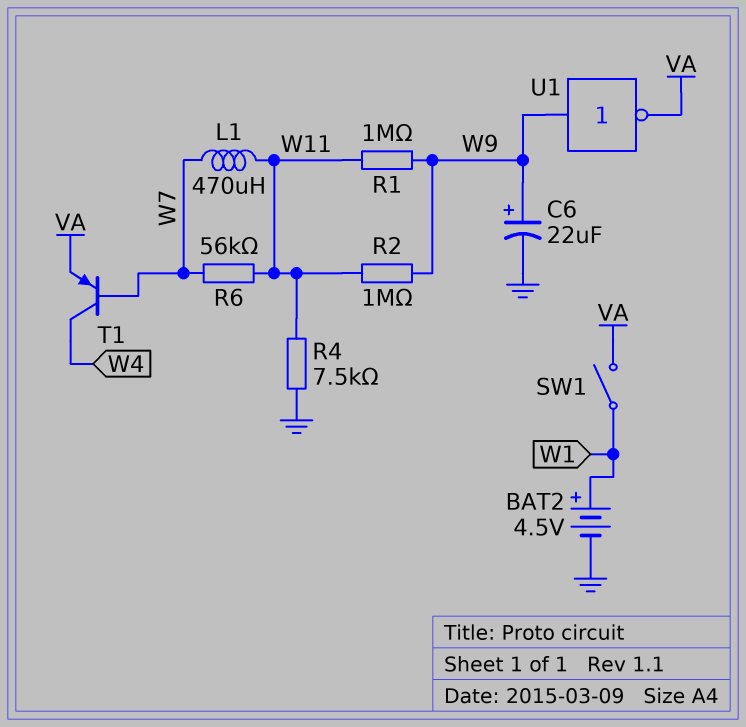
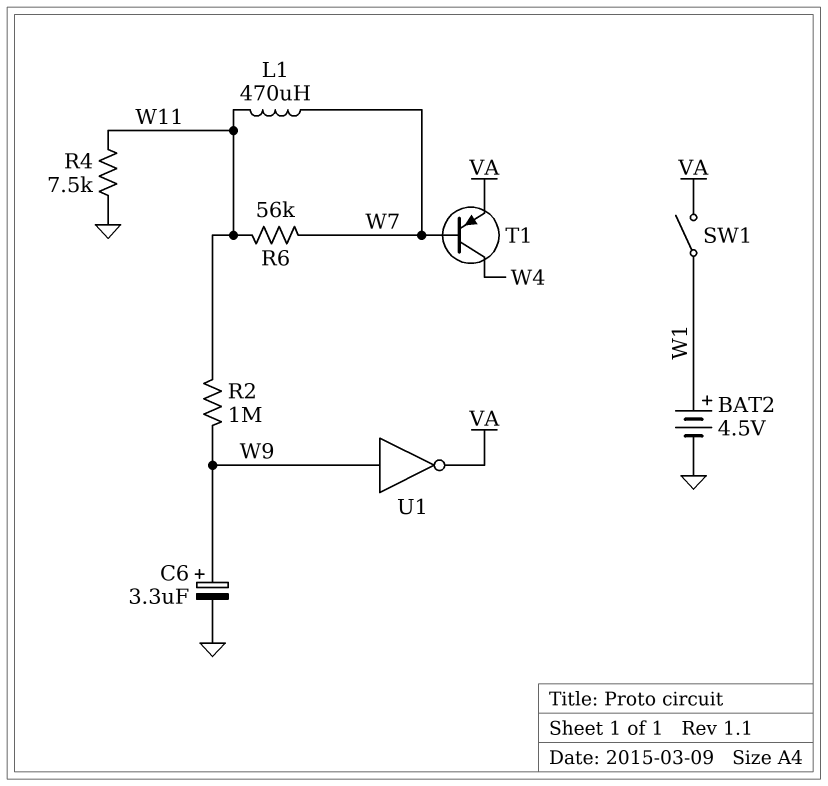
C6: 22uF (plus W9, minus GND) -> 3.3uF (plus W9, minus GND)
R1: 1M (W9, W11) -> none

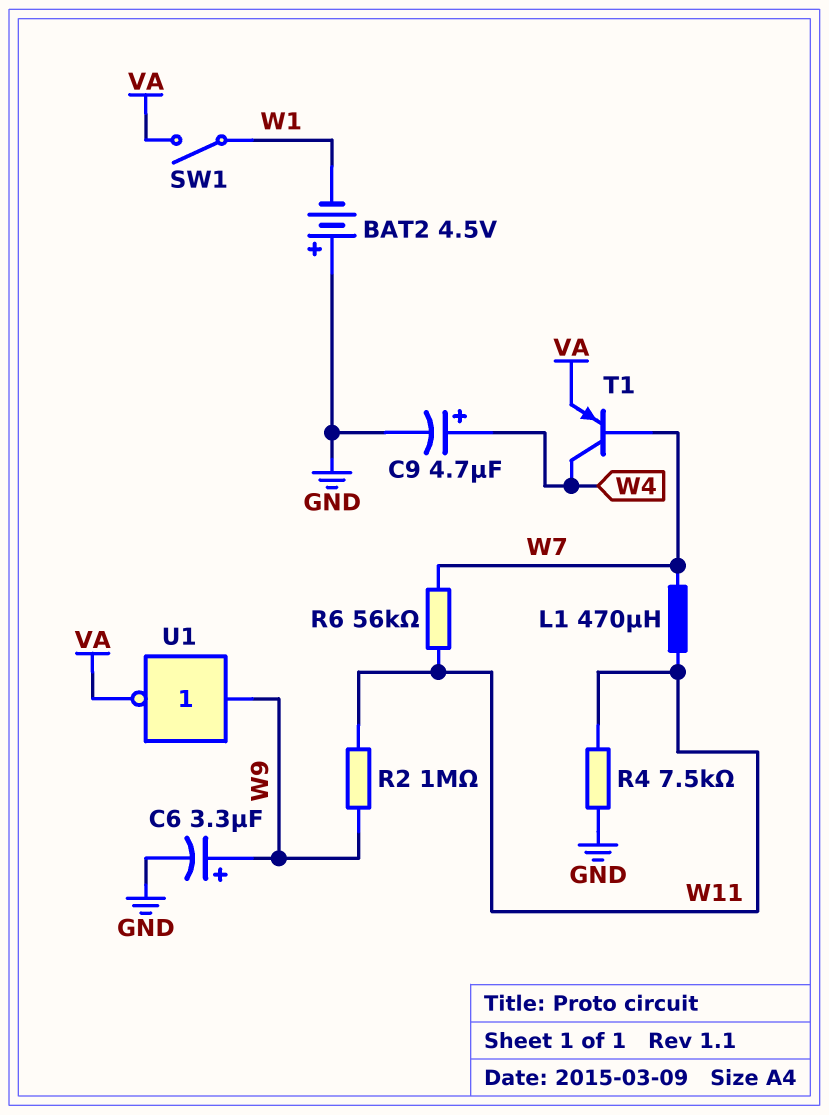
BAT2: 4.5V (plus W1, minus GND) -> 4.5V (plus GND, minus W1)
C9: none -> 4.7uF (plus W4, minus GND)

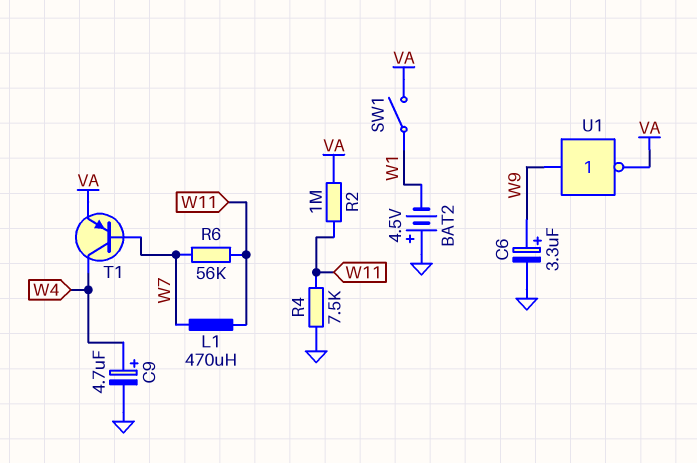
R2: 1M (W9, W11) -> 1M (VA, W11)

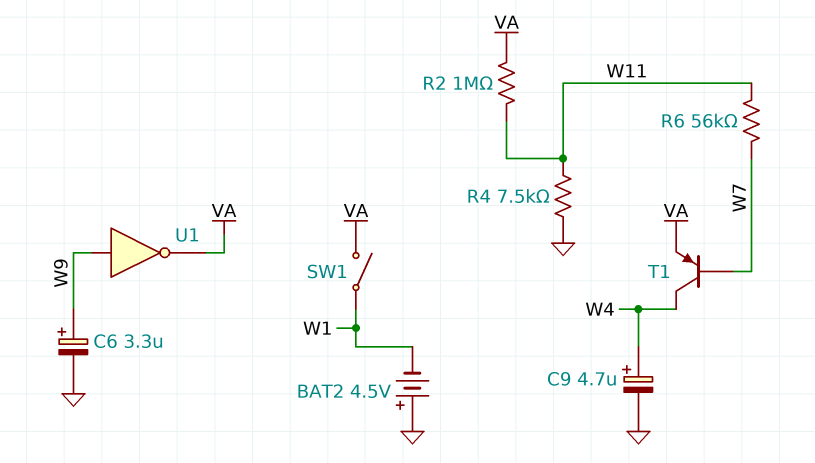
L1: 470uH (W7, W11) -> none

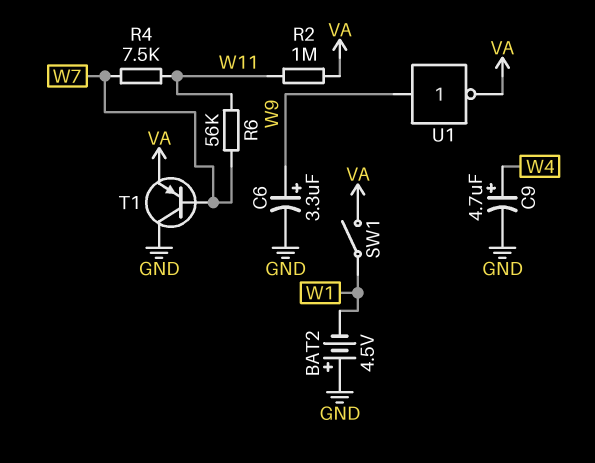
R4: 7.5k (GND, W11) -> 7.5k (W7, W11)
T1: PNP (B W7, C W4, E VA) -> PNP (B W7, C GND, E VA)

